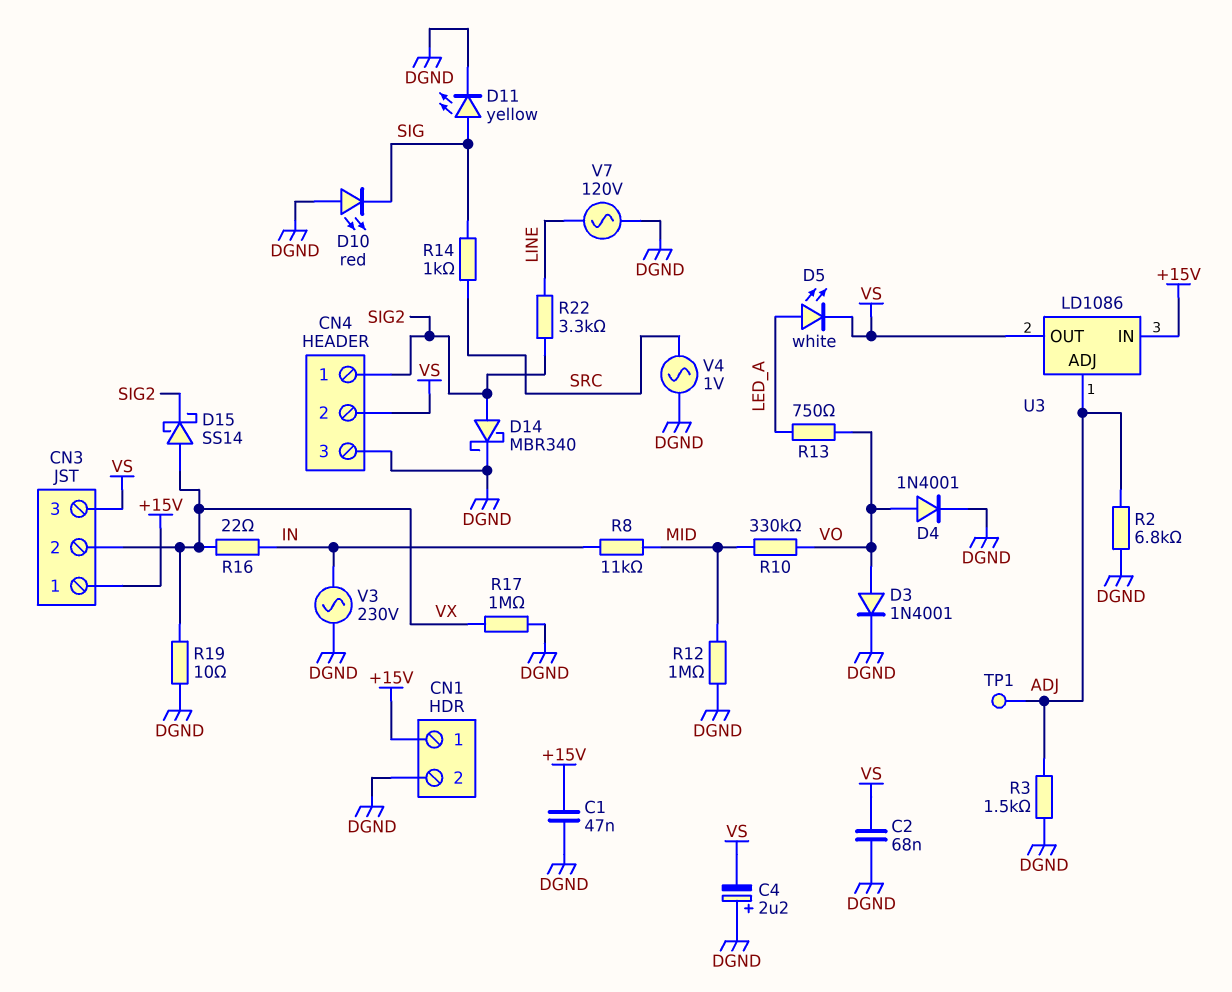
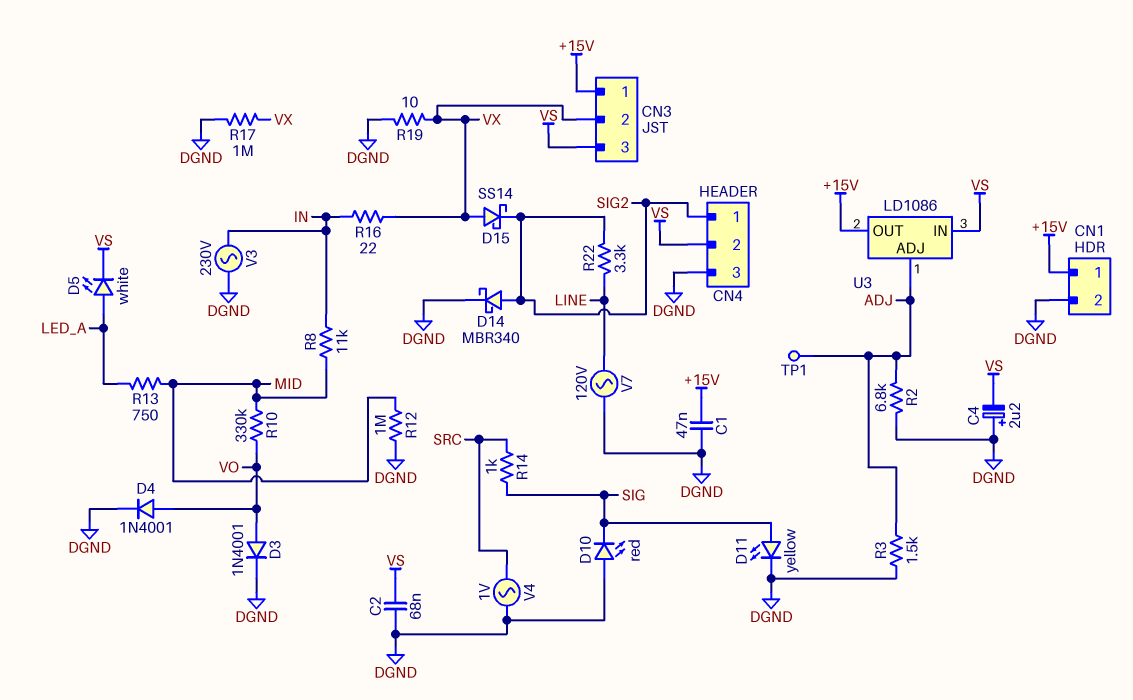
R13: 750 (LED_A, VO) -> 750 (LED_A, MID)
U3 pin IN: +15V -> VS
U3 pin OUT: VS -> +15V

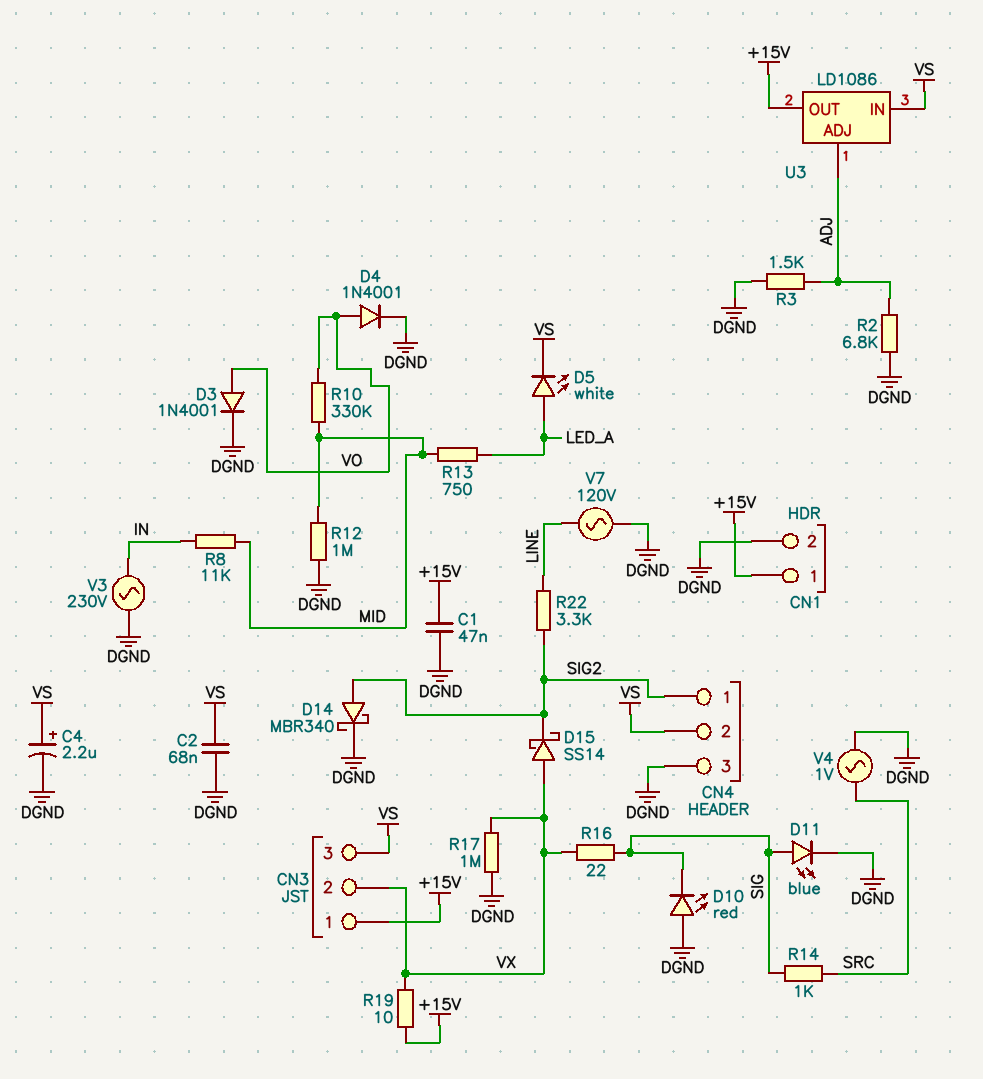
C4: 2.2uF (plus DGND, minus VS) -> 2.2uF (plus VS, minus DGND)
D11: LED yellow (A SIG, K DGND) -> LED blue (A SIG, K DGND)
R16: 22 (IN, VX) -> 22 (SIG, VX)
R19: 10 (DGND, VX) -> 10 (+15V, VX)
TP1: test point (ADJ) -> none

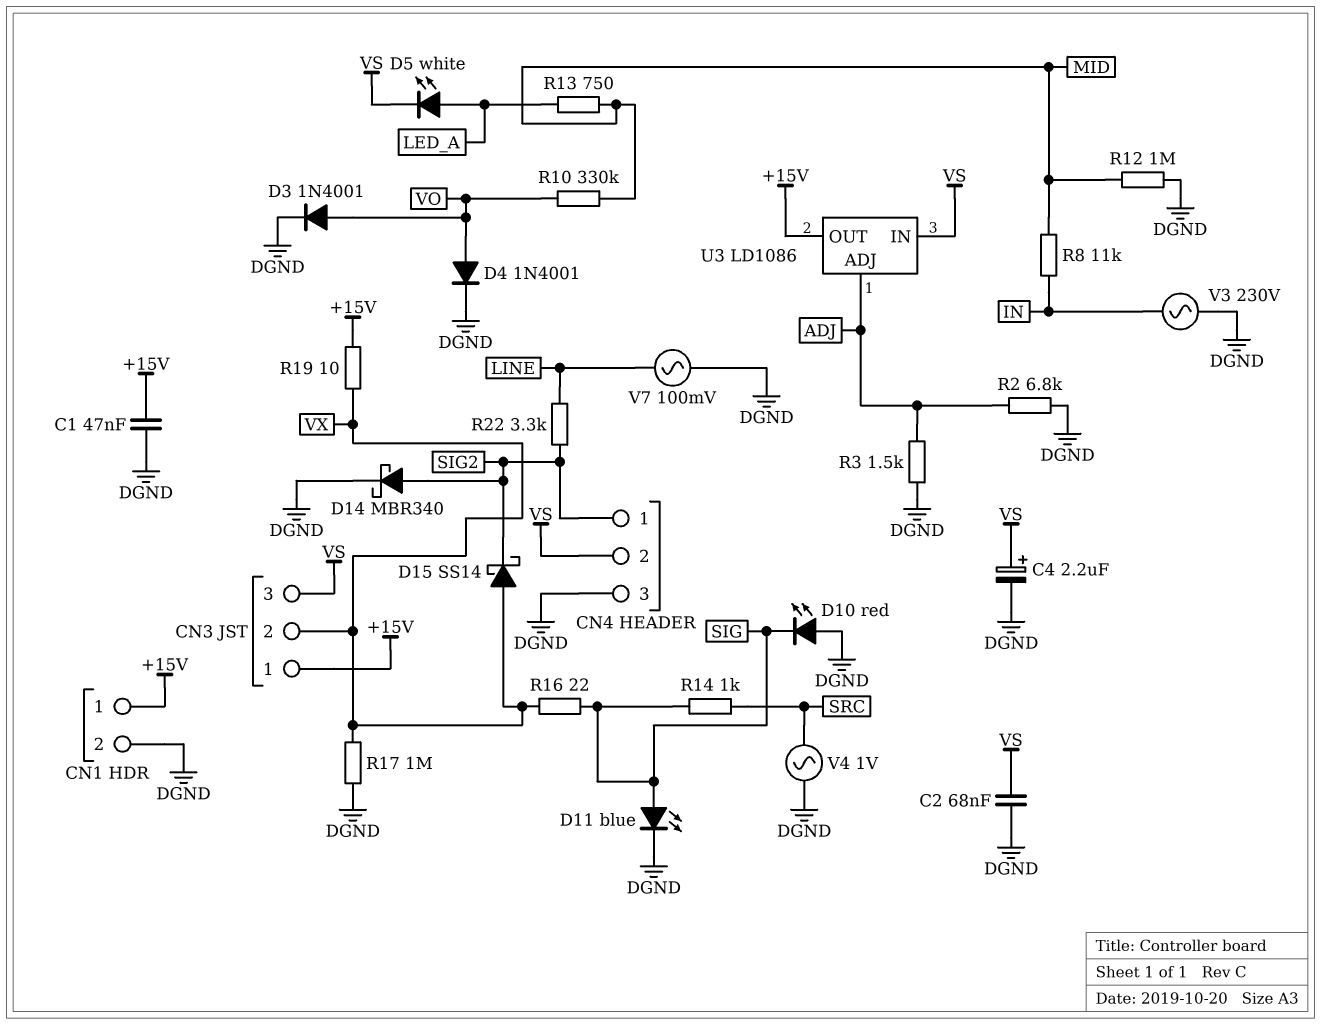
V7: AC 120V (DGND, LINE) -> AC 100mV (DGND, LINE)

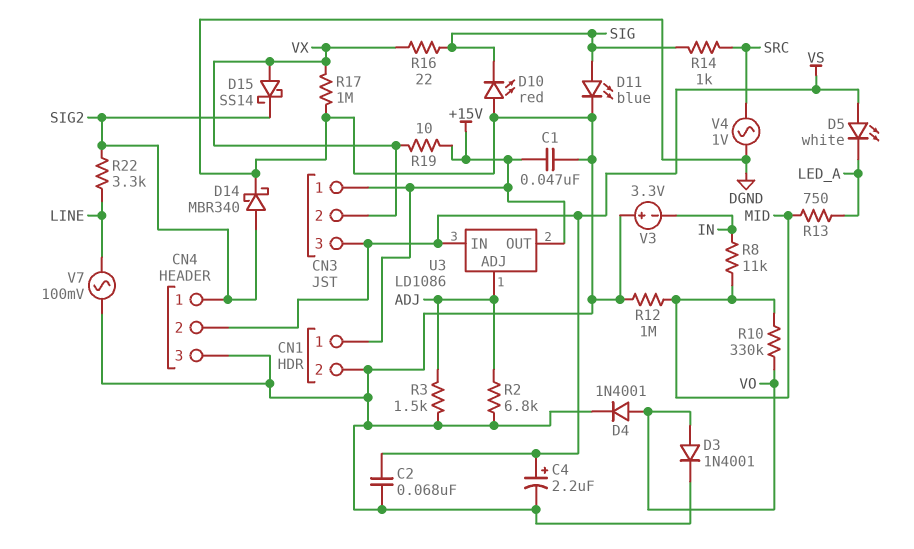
D5: LED white (A LED_A, K VS) -> LED white (A VS, K LED_A)
V3: AC 230V (DGND, IN) -> 3.3V (plus DGND, minus IN)

